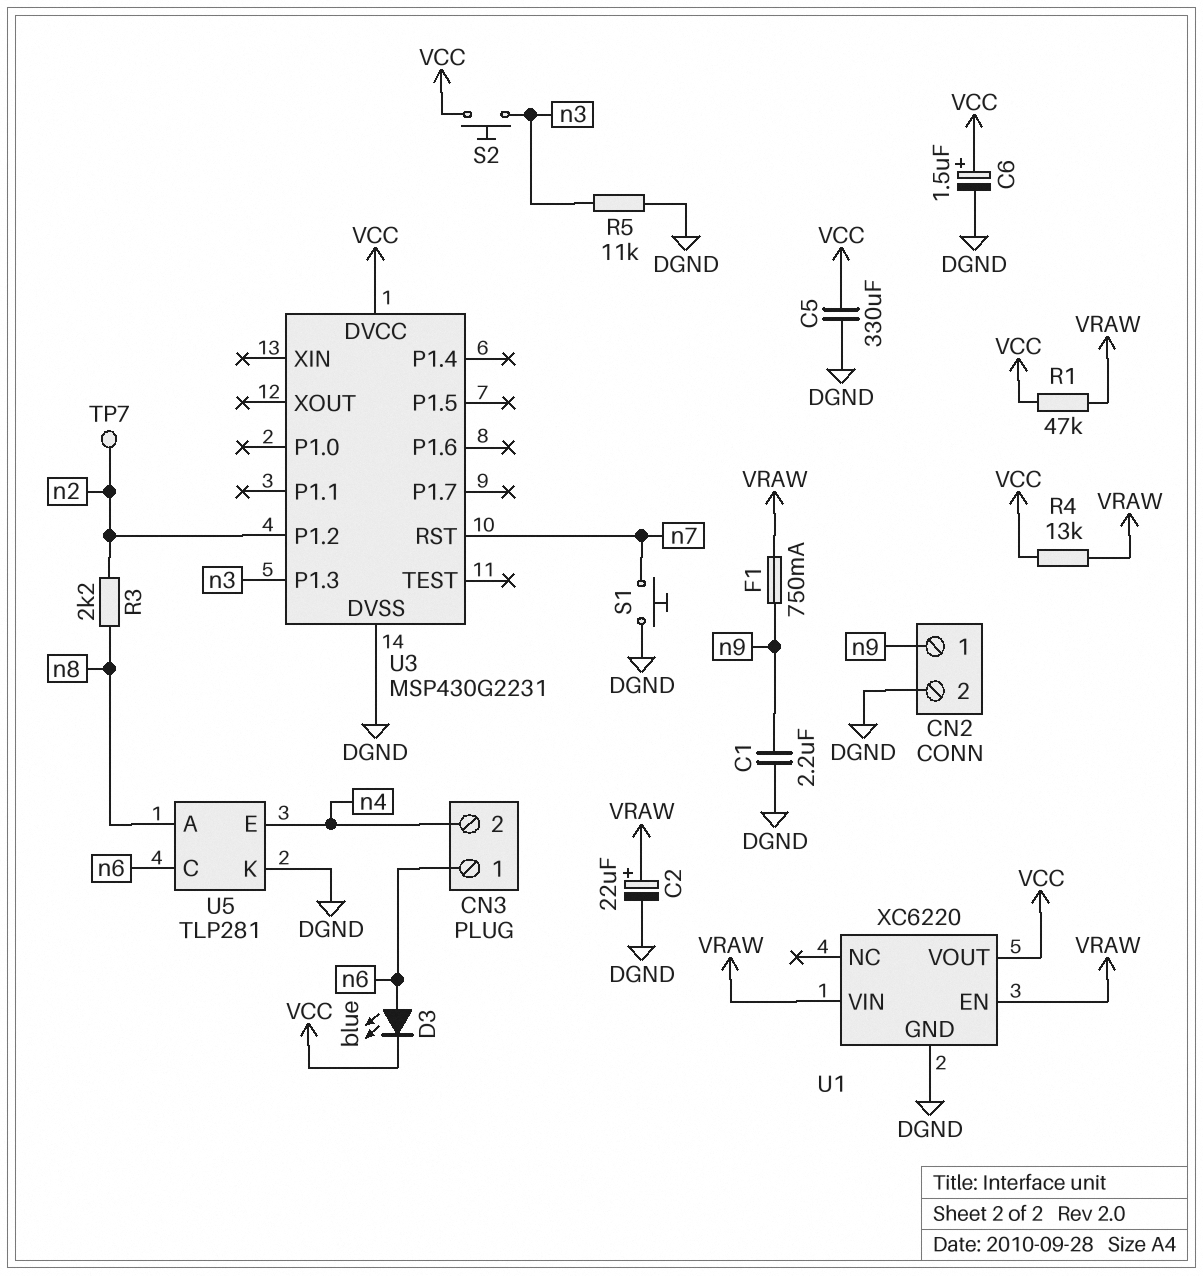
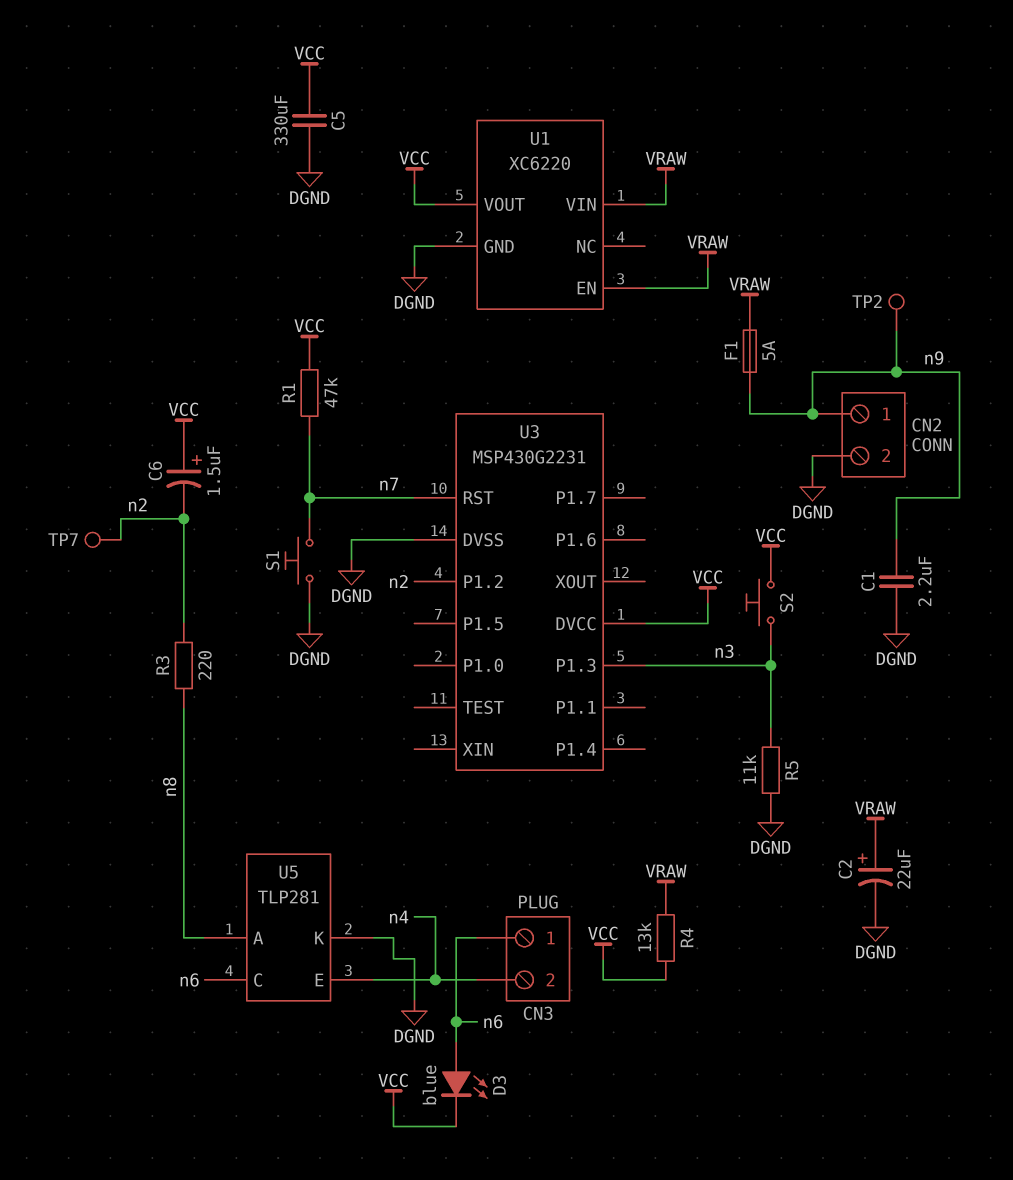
C6: 1.5uF (plus VCC, minus DGND) -> 1.5uF (plus VCC, minus n2)
F1: 750mA (VRAW, n9) -> 5A (VRAW, n9)
R1: 47k (VCC, VRAW) -> 47k (VCC, n7)
R3: 2.2k (n2, n8) -> 220 (n2, n8)
TP2: none -> test point (n9)

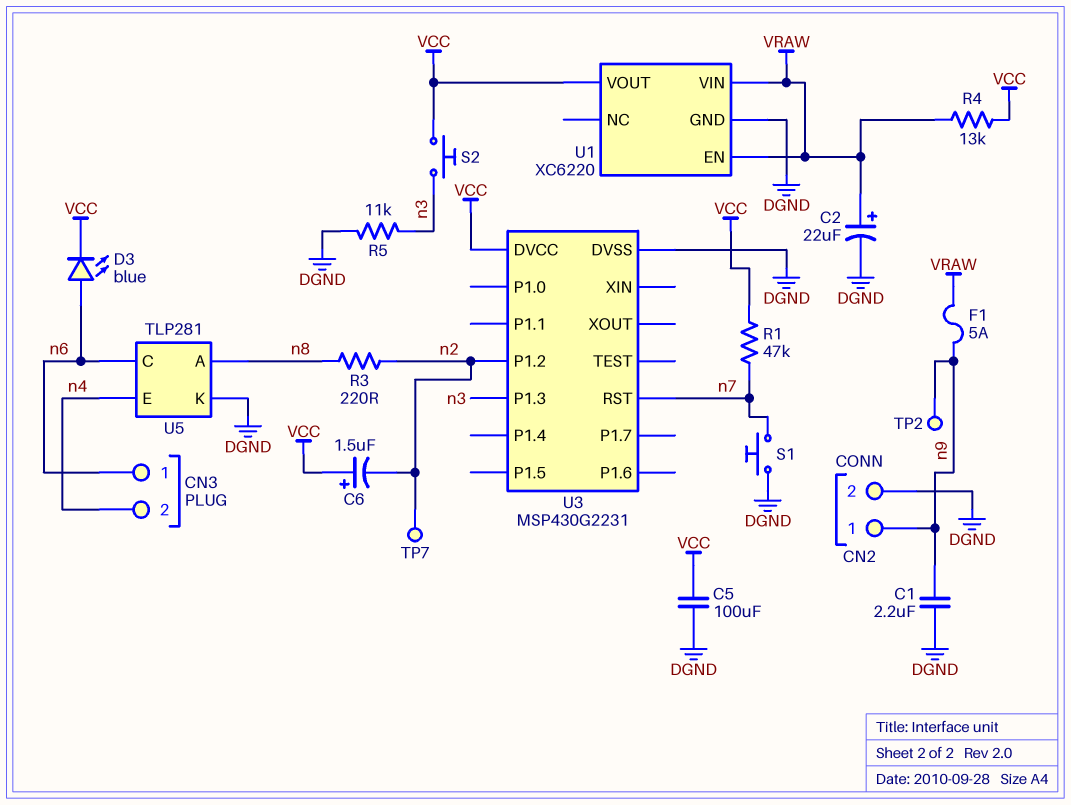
C5: 330uF (DGND, VCC) -> 100uF (DGND, VCC)

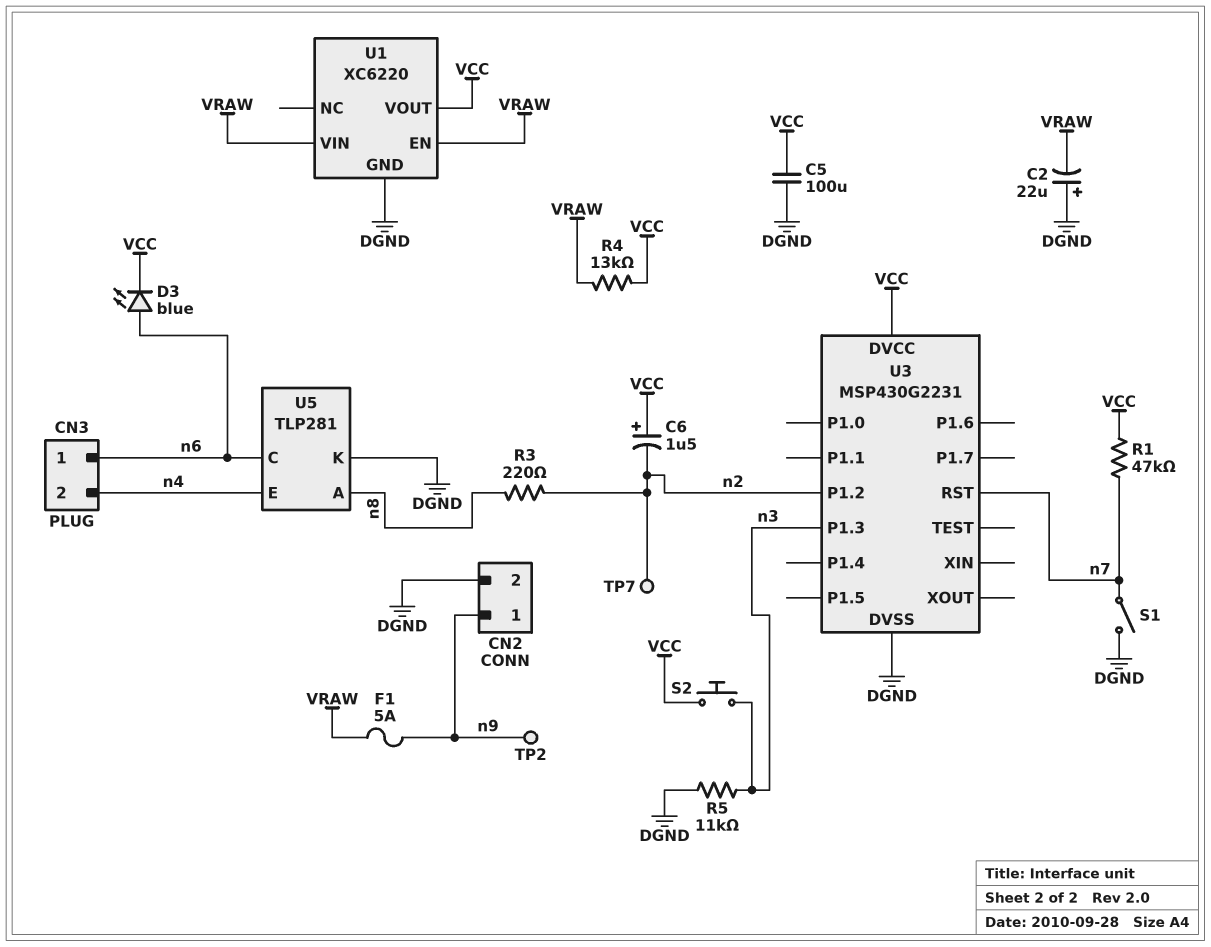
C1: 2.2uF (DGND, n9) -> none
C2: 22uF (plus VRAW, minus DGND) -> 22uF (plus DGND, minus VRAW)
S1: button (DGND, n7) -> switch (DGND, n7)

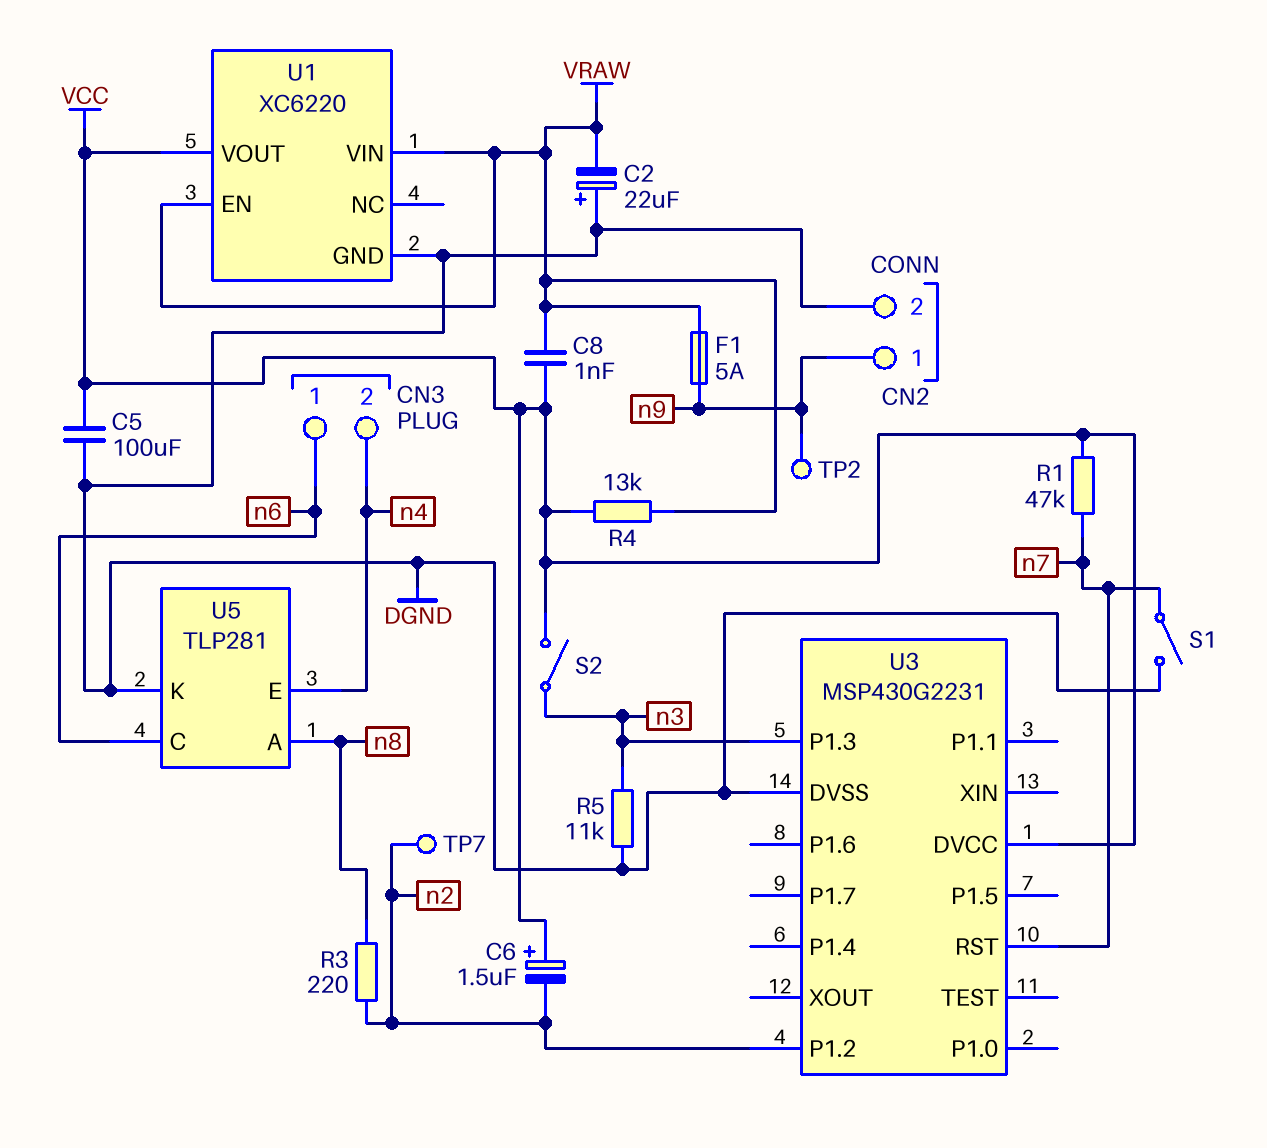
C8: none -> 1nF (VCC, VRAW)
D3: LED blue (A n6, K VCC) -> none
S2: button (VCC, n3) -> switch (VCC, n3)

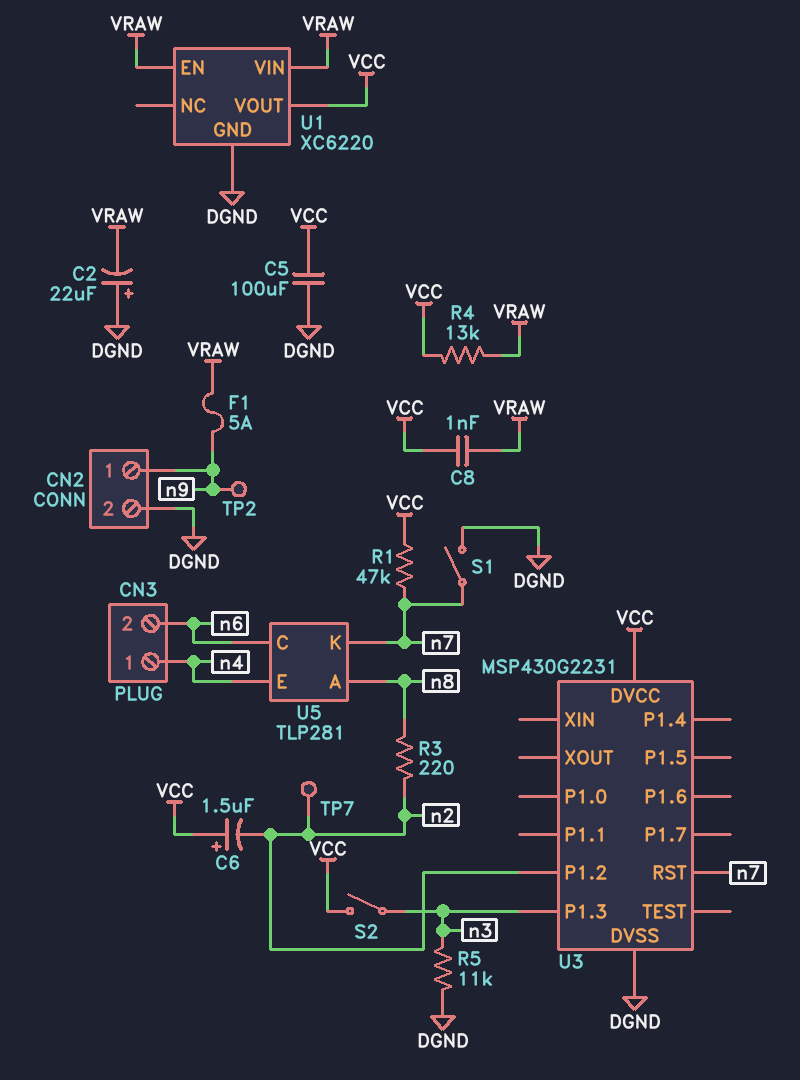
CN3 pin 1: n6 -> n4
CN3 pin 2: n4 -> n6
U5 pin K: DGND -> n7

